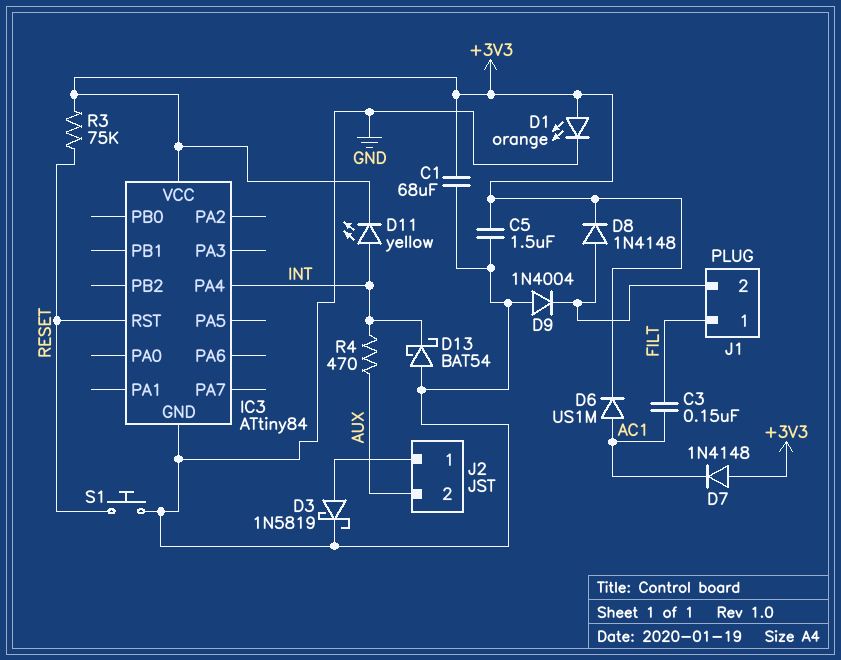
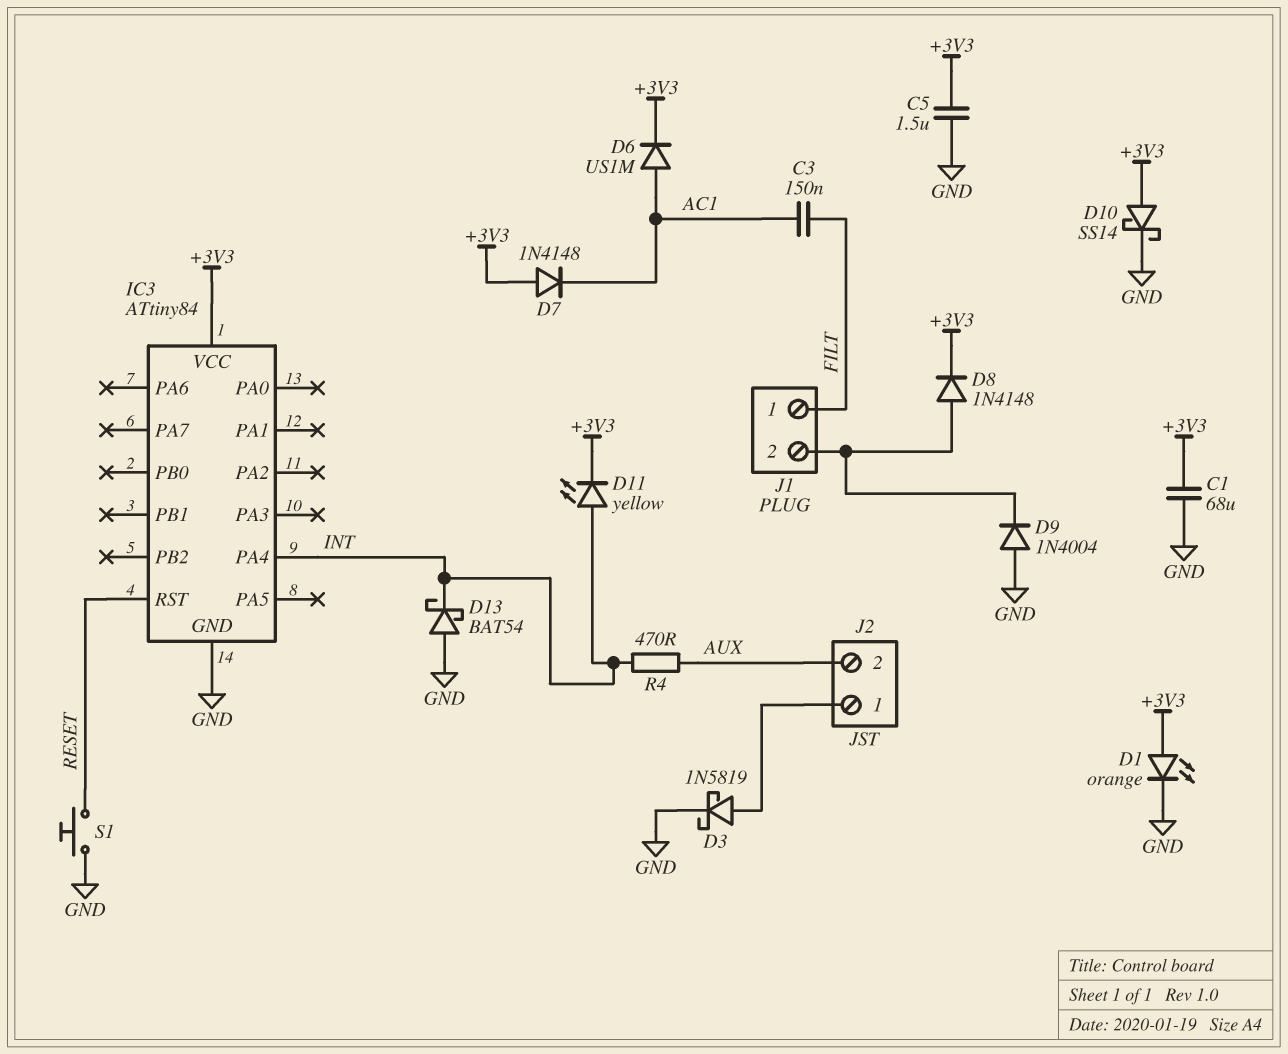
D10: none -> schottky SS14 (A +3V3, K GND)
R3: 75k (+3V3, RESET) -> none

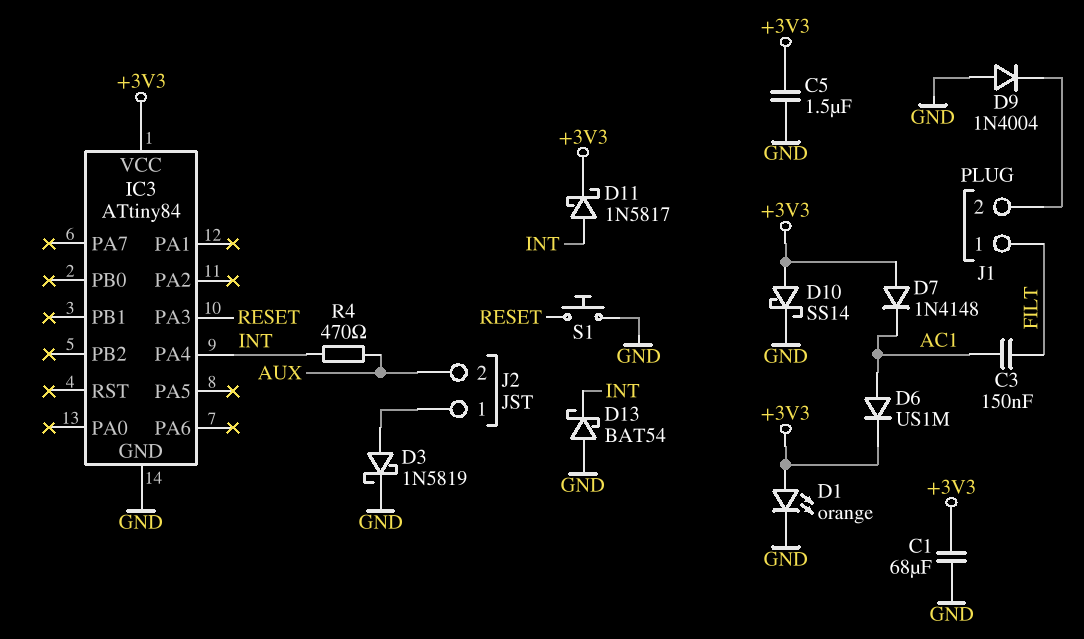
D8: diode 1N4148 (A J1/2, K +3V3) -> none
D11: LED yellow (A INT, K +3V3) -> schottky 1N5817 (A INT, K +3V3)
IC3 pin PA3: none -> RESET
IC3 pin RST: RESET -> none

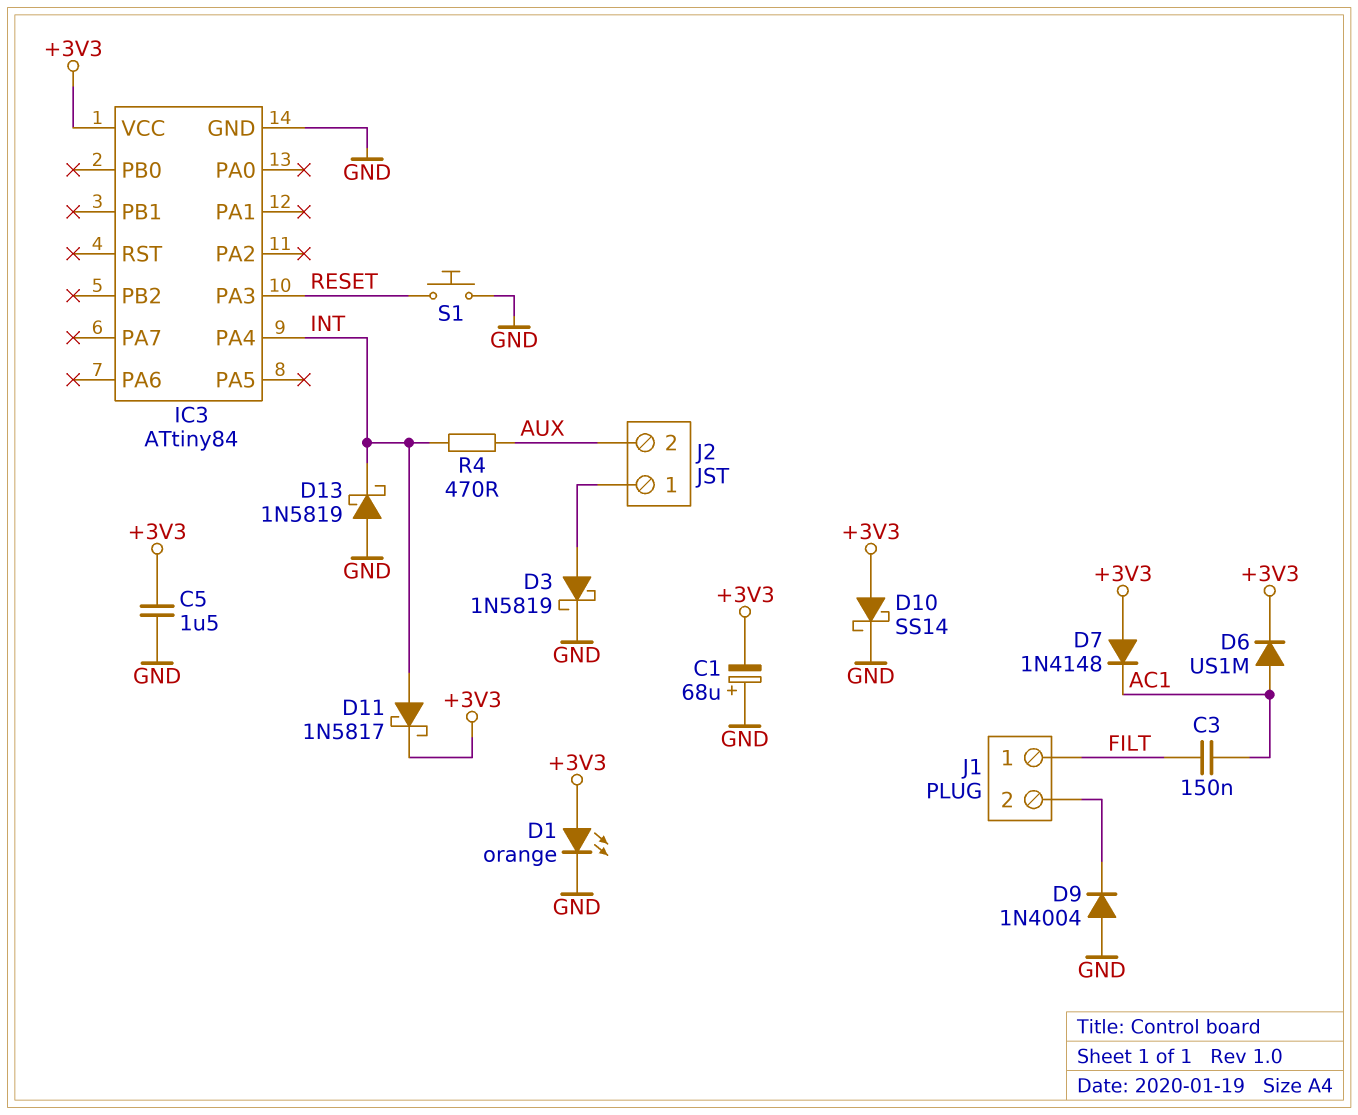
C1: 68uF (+3V3, GND) -> 68uF (plus GND, minus +3V3)
D13: schottky BAT54 (A GND, K INT) -> schottky 1N5819 (A GND, K INT)

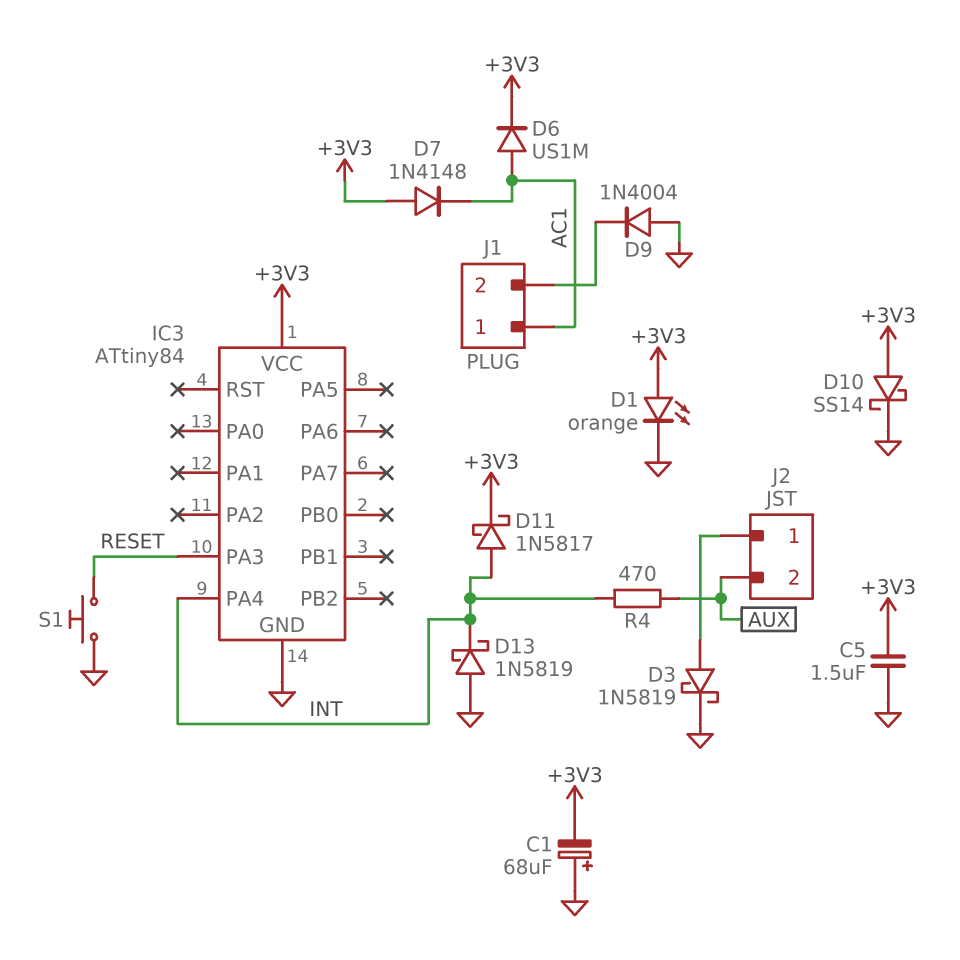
C3: 150nF (AC1, FILT) -> none
J1 pin 1: FILT -> AC1

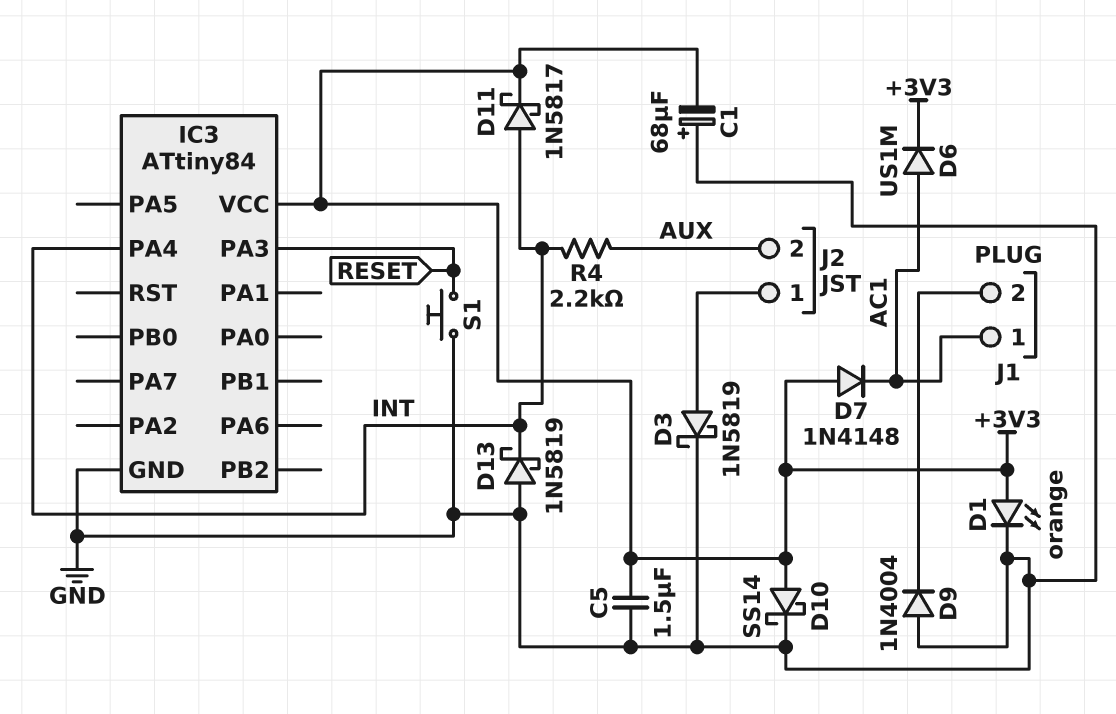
R4: 470 (AUX, INT) -> 2.2k (AUX, INT)

